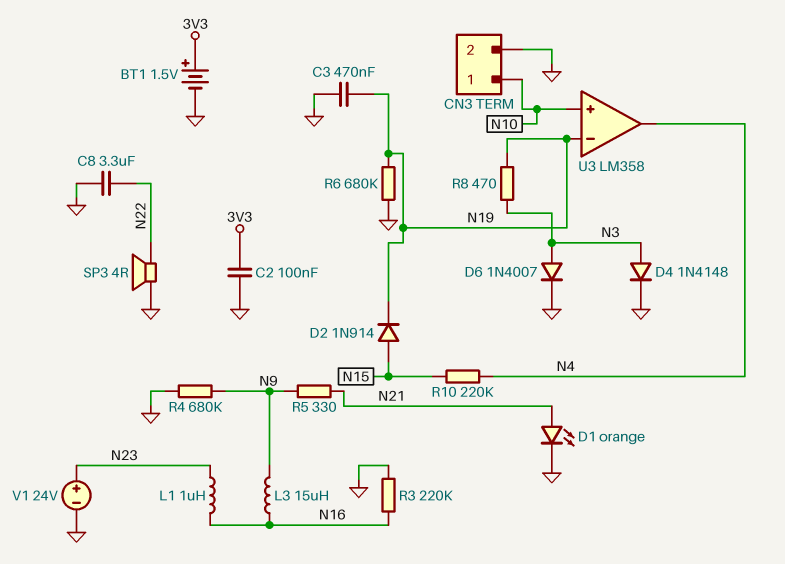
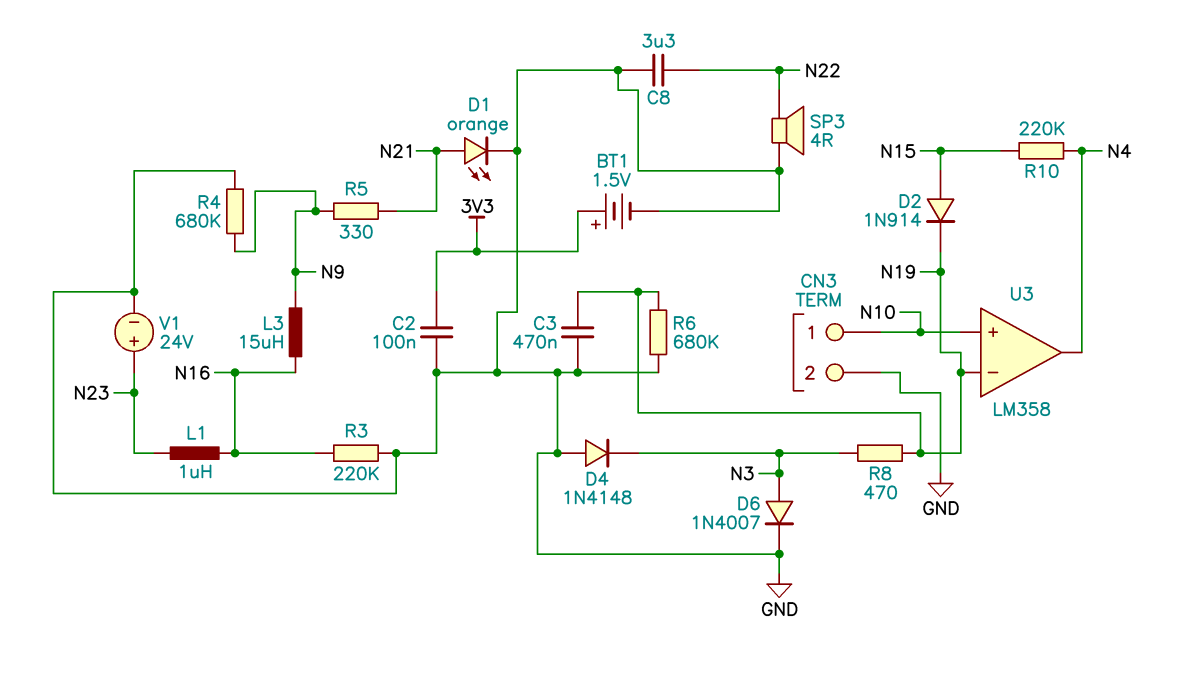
D4: diode 1N4148 (A N3, K GND) -> diode 1N4148 (A GND, K N3)

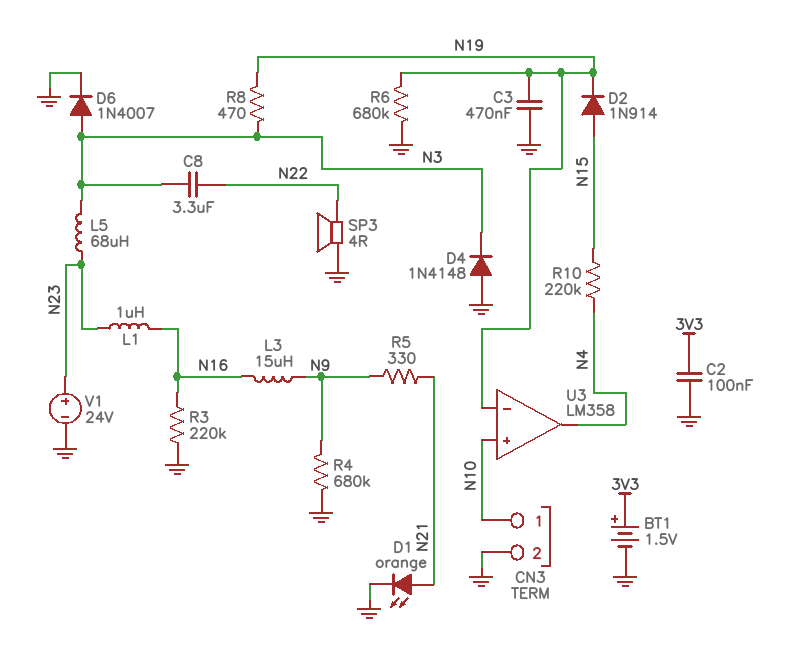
C8: 3.3uF (GND, N22) -> 3.3uF (N3, N22)
L5: none -> 68uH (N3, N23)

